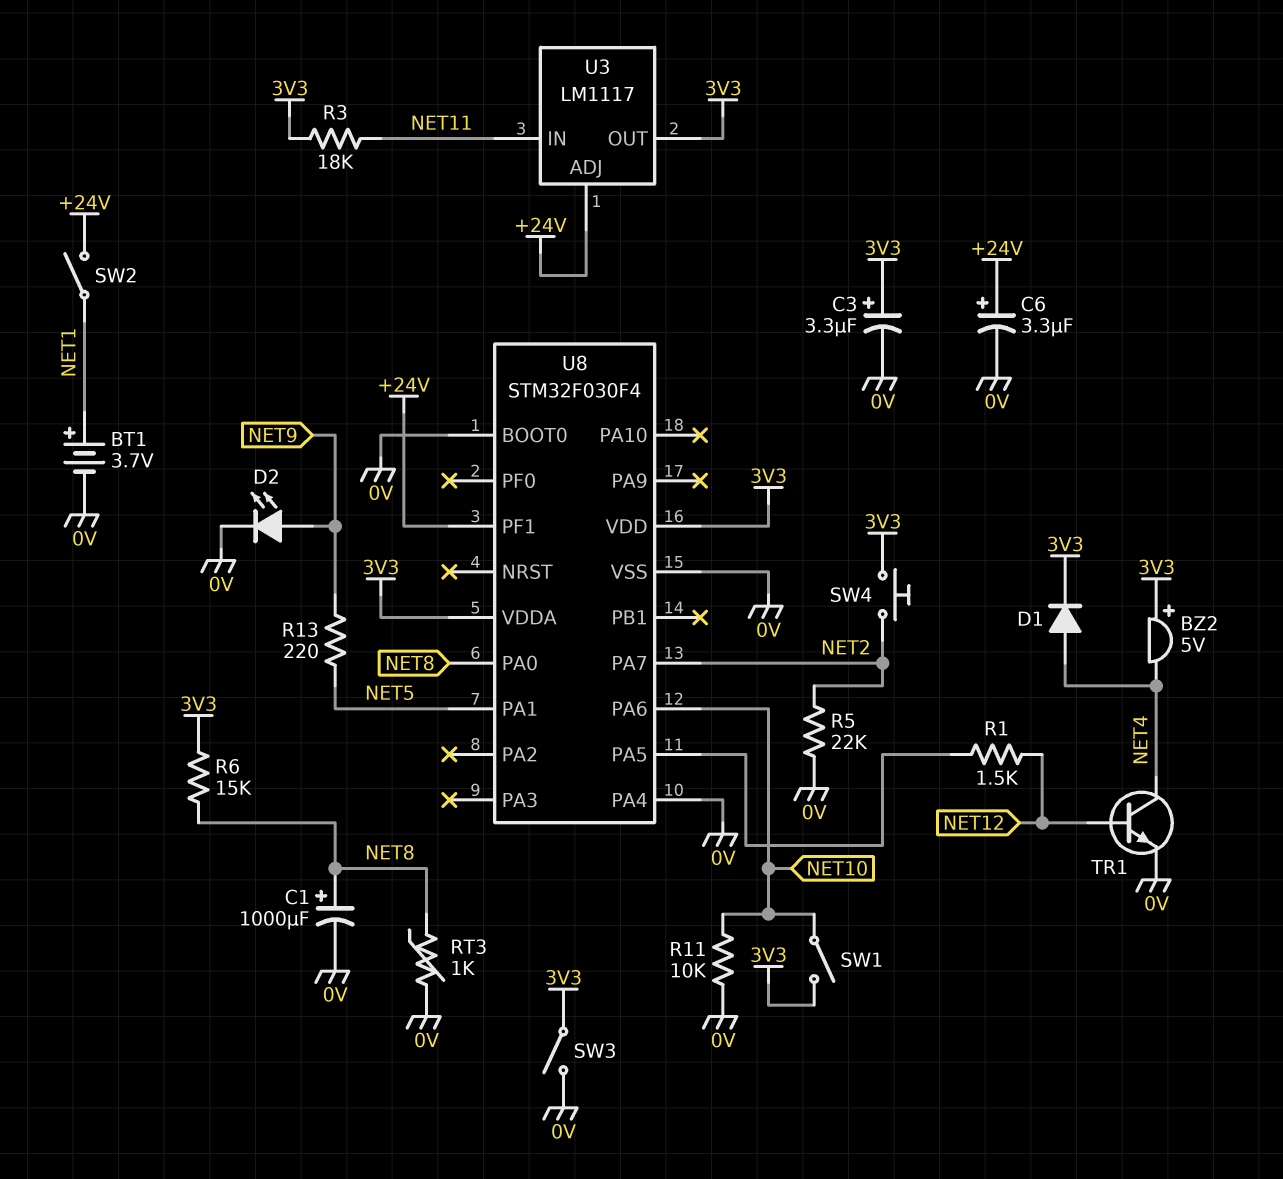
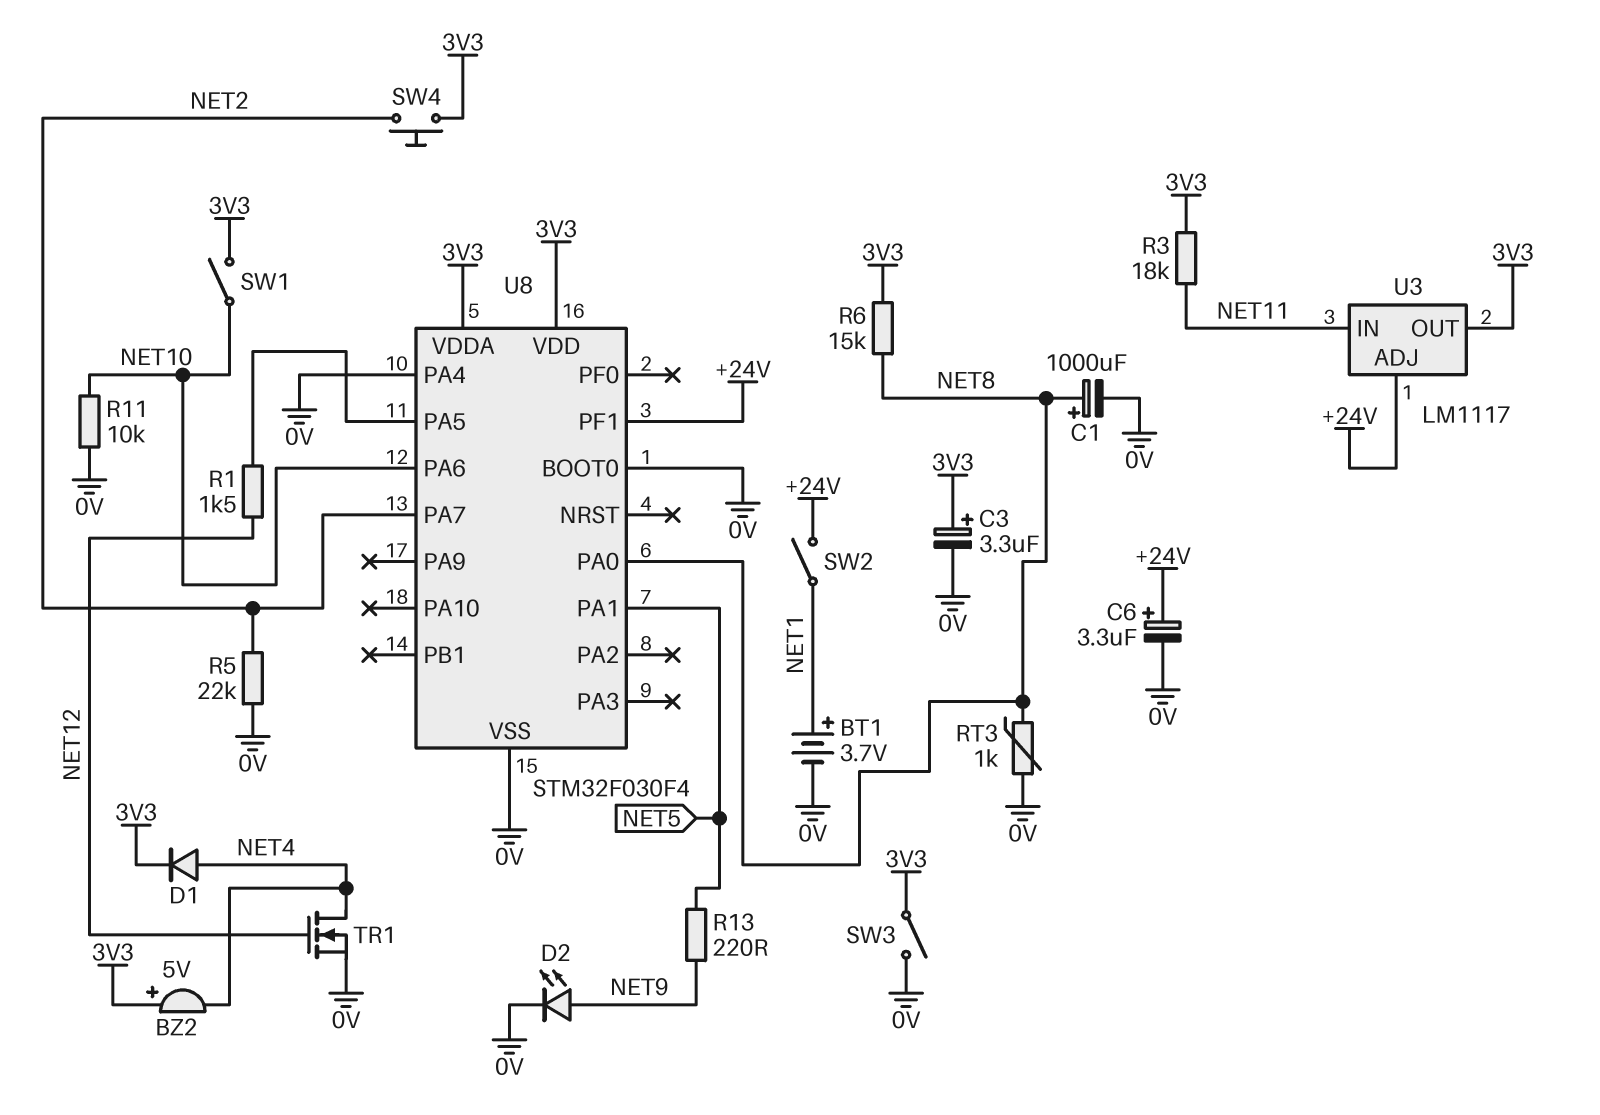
TR1: NPN (B NET12, C NET4, E 0V) -> NMOS (G NET12, D NET4, S 0V)

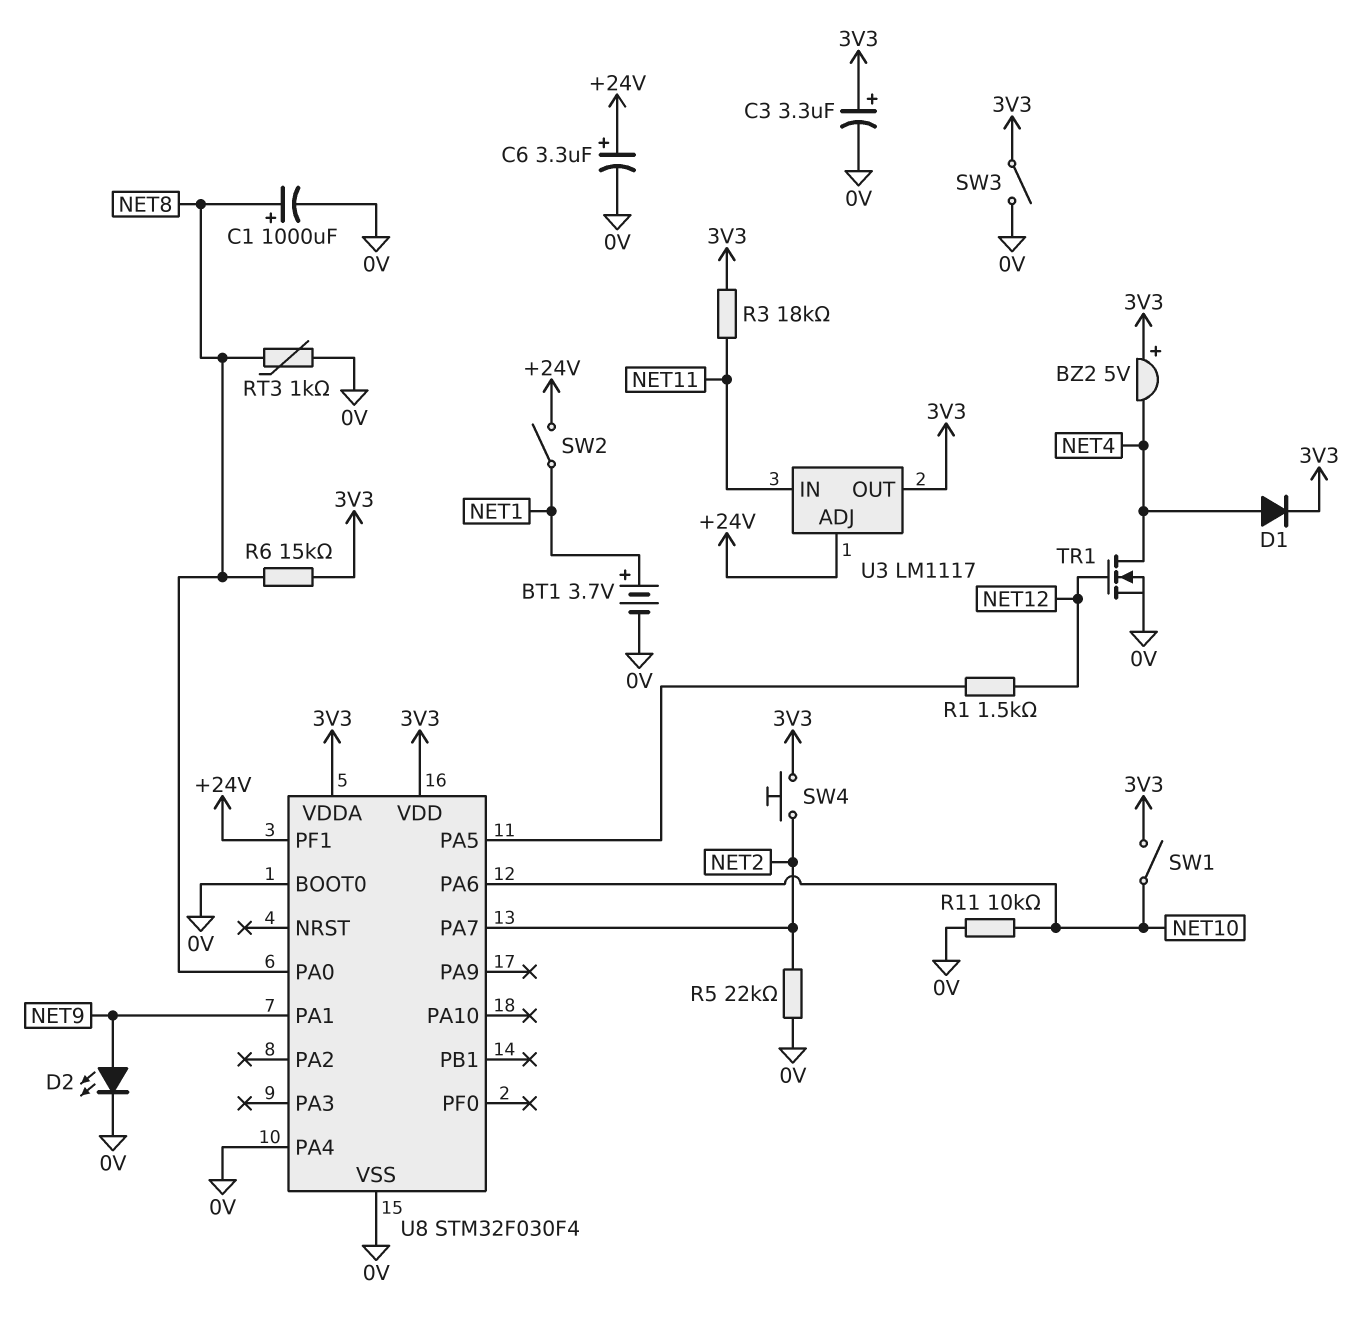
R13: 220 (NET5, NET9) -> none
U8 pin PA1: NET5 -> NET9

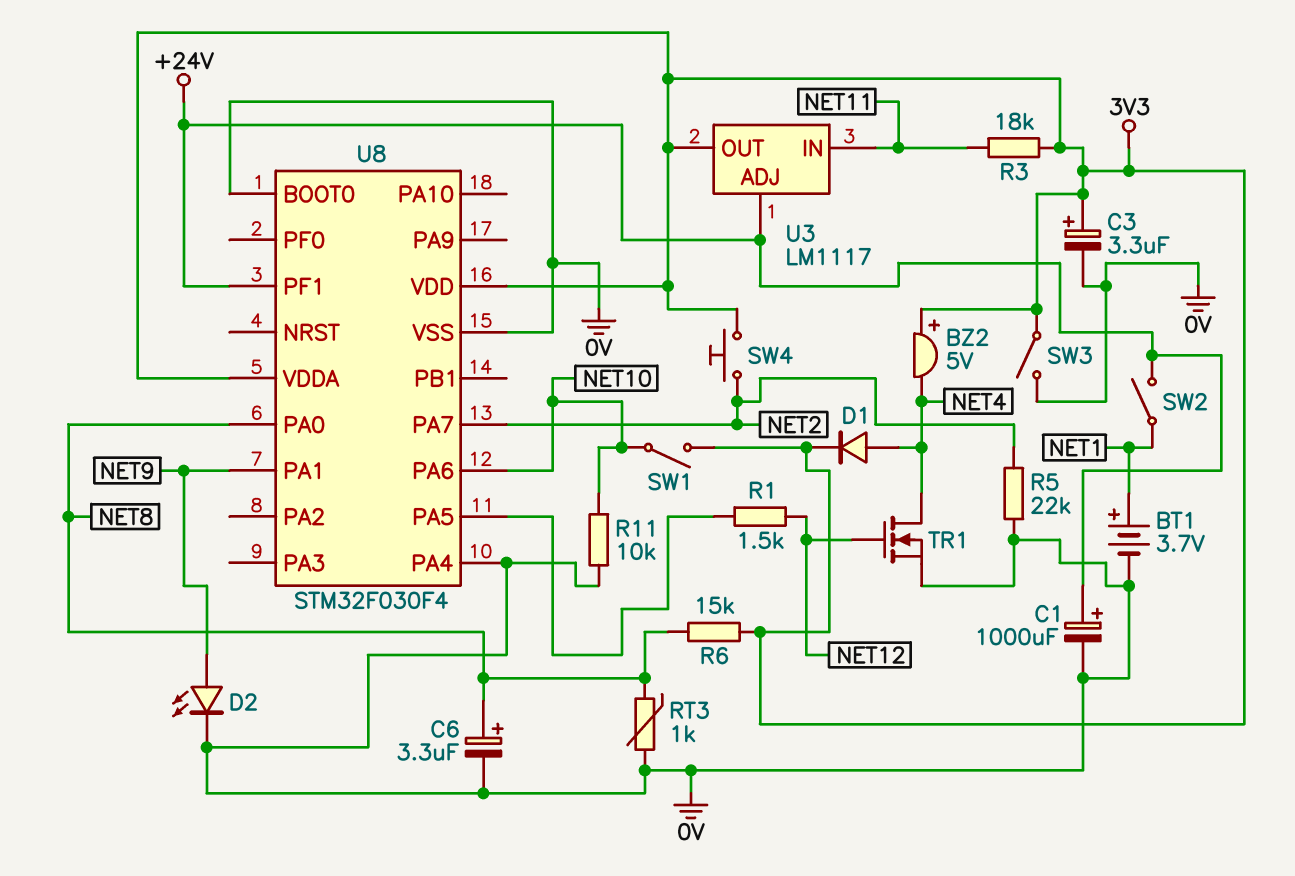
C1: 1000uF (plus NET8, minus 0V) -> 1000uF (plus +24V, minus 0V)
C6: 3.3uF (plus +24V, minus 0V) -> 3.3uF (plus NET8, minus 0V)

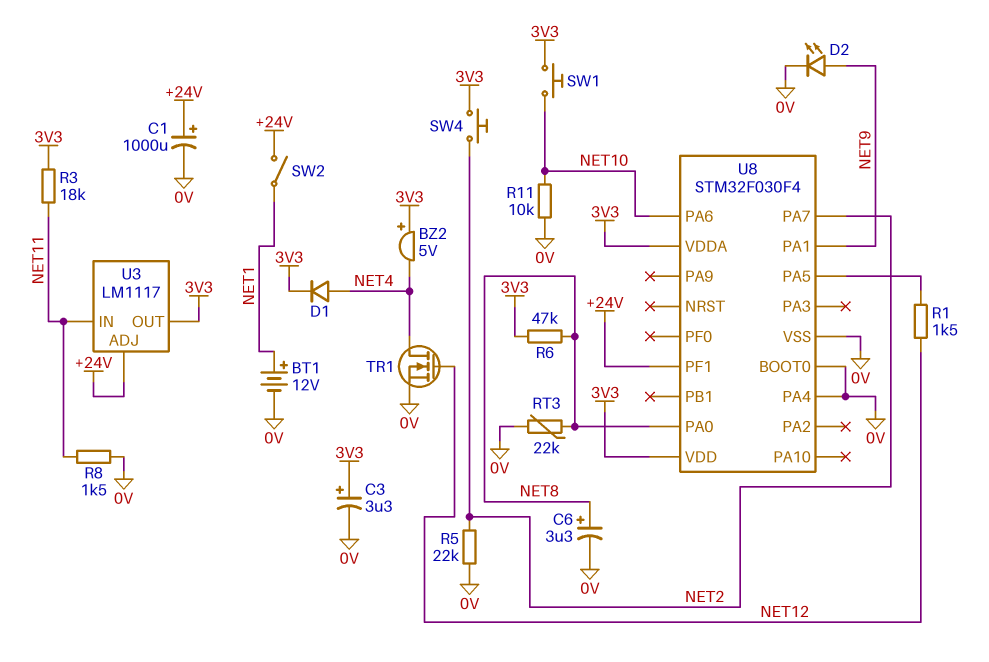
BT1: 3.7V (plus NET1, minus 0V) -> 12V (plus NET1, minus 0V)
R6: 15k (3V3, NET8) -> 47k (3V3, NET8)
R8: none -> 1.5k (0V, NET11)
RT3: 1k (0V, NET8) -> 22k (0V, NET8)
SW1: switch (3V3, NET10) -> button (3V3, NET10)
SW3: switch (0V, 3V3) -> none

